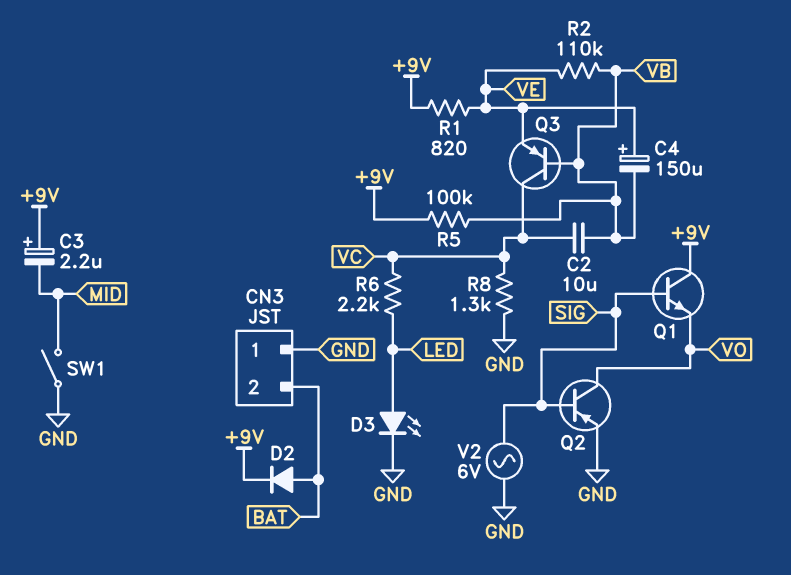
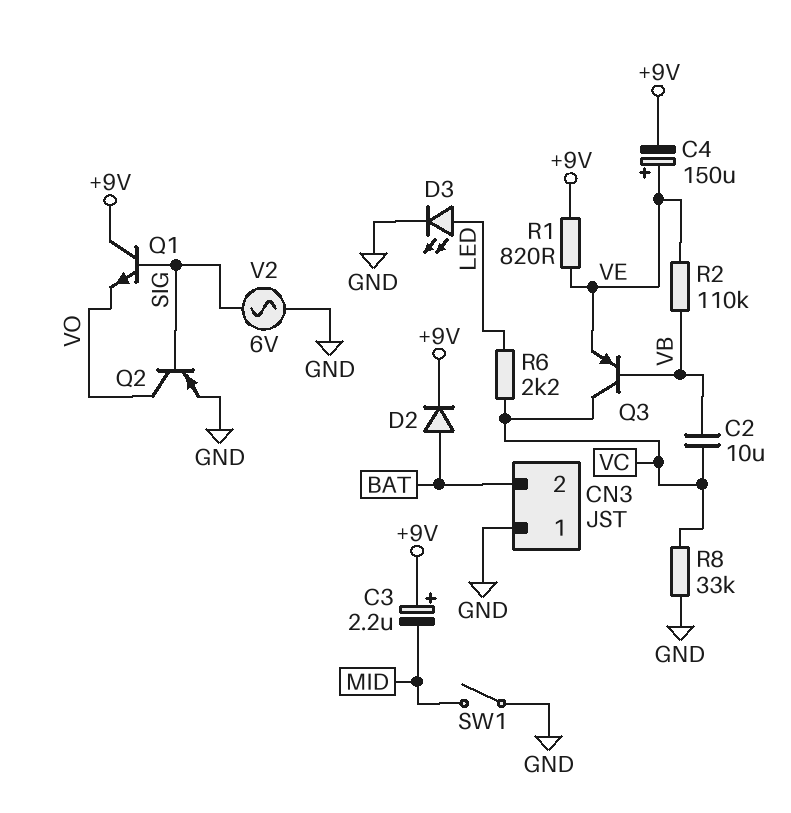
C4: 150uF (plus VE, minus VB) -> 150uF (plus VE, minus +9V)
R5: 100k (+9V, VB) -> none
R8: 1.3k (GND, VC) -> 33k (GND, VC)

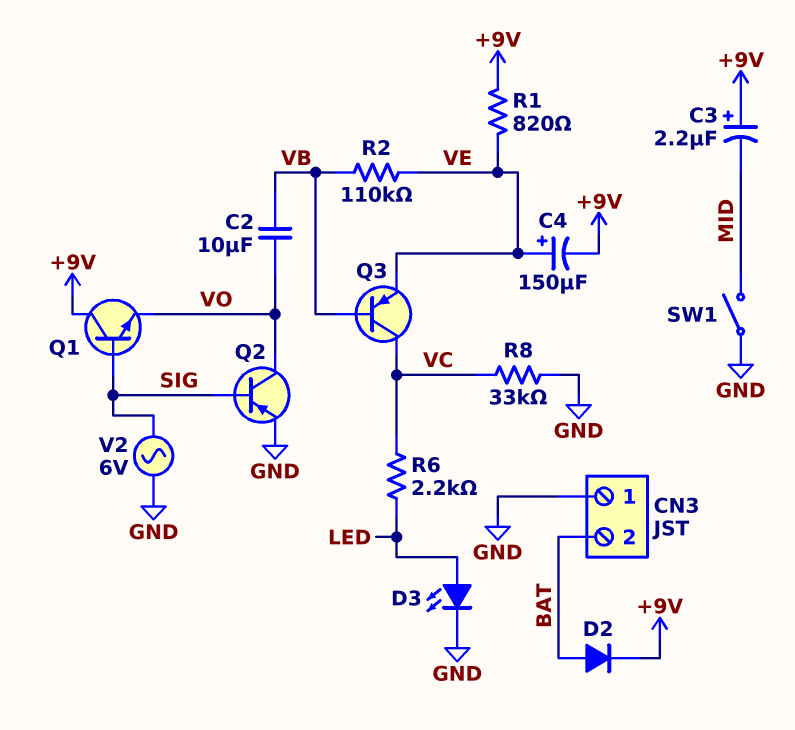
C2: 10uF (VB, VC) -> 10uF (VB, VO)

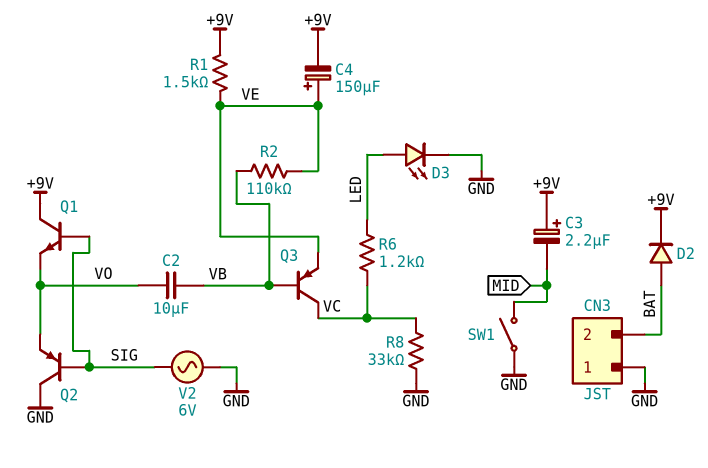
Q2: PNP (B SIG, C VO, E GND) -> PNP (B SIG, C GND, E VO)
R1: 820 (+9V, VE) -> 1.5k (+9V, VE)
R6: 2.2k (LED, VC) -> 1.2k (LED, VC)

